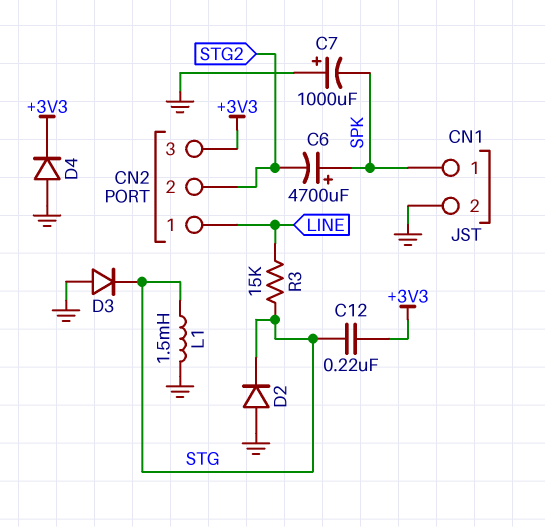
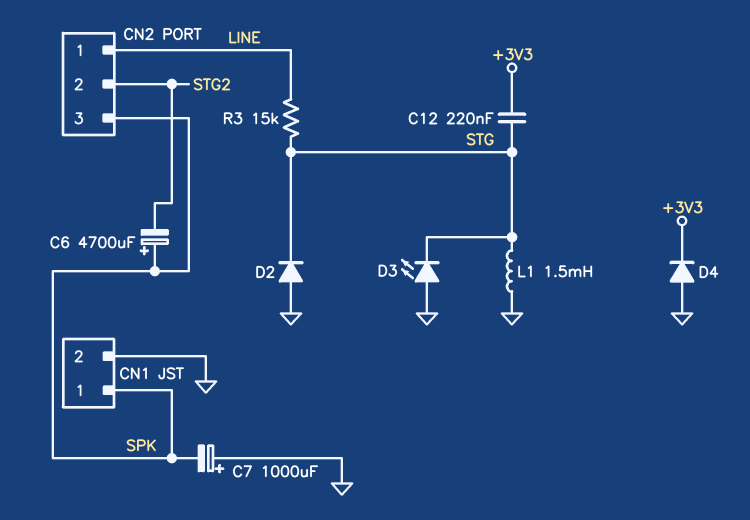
CN2 pin 3: +3V3 -> SPK
D3: diode (A GND, K STG) -> LED (A GND, K STG)

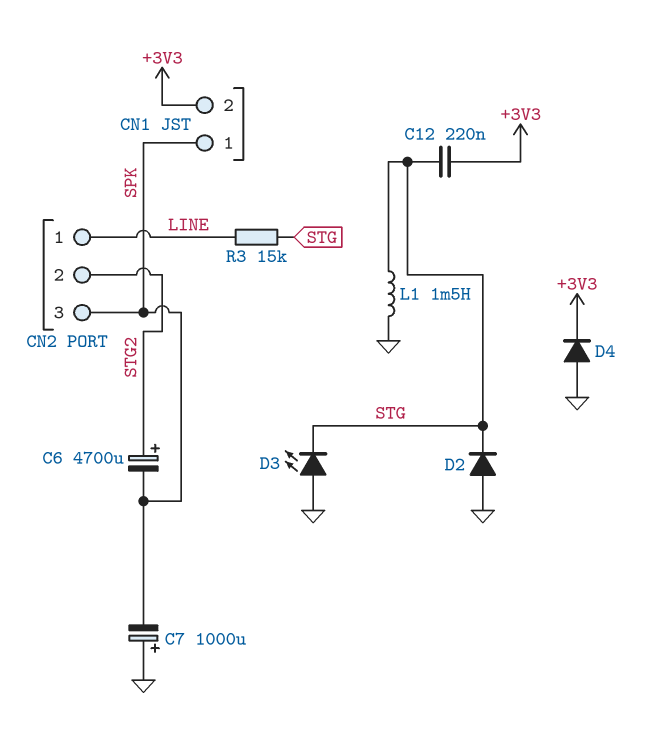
C6: 4700uF (plus SPK, minus STG2) -> 4700uF (plus STG2, minus SPK)
CN1 pin 2: GND -> +3V3

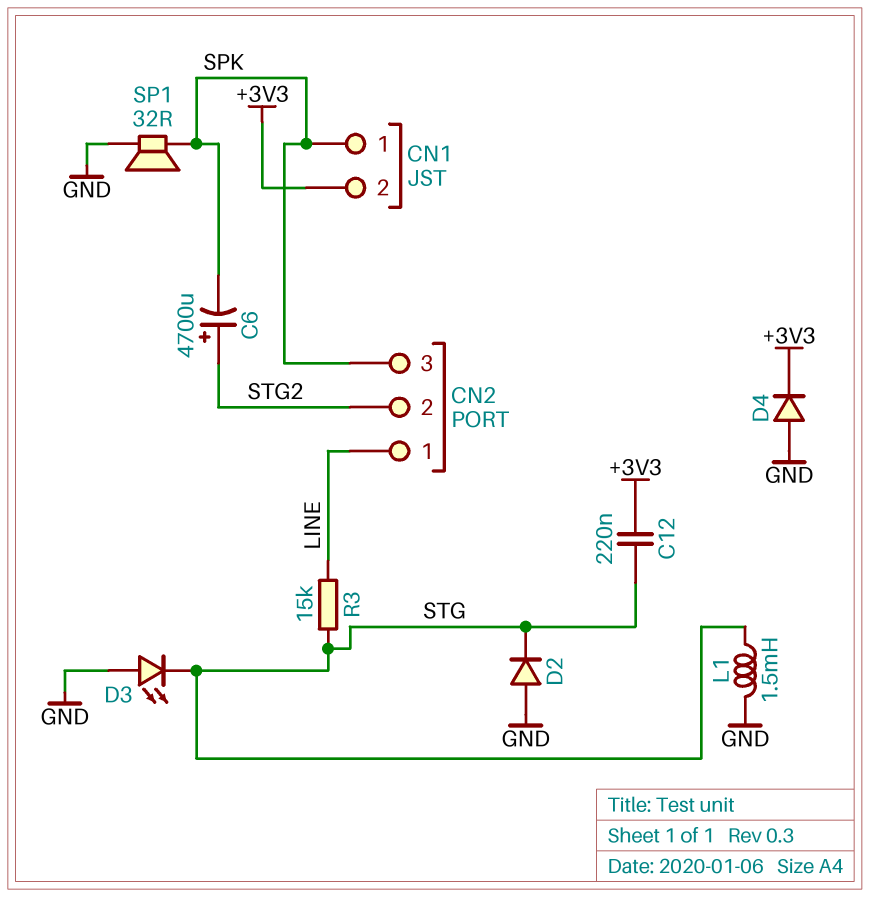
C7: 1000uF (plus GND, minus SPK) -> none
SP1: none -> speaker 32R (GND, SPK)

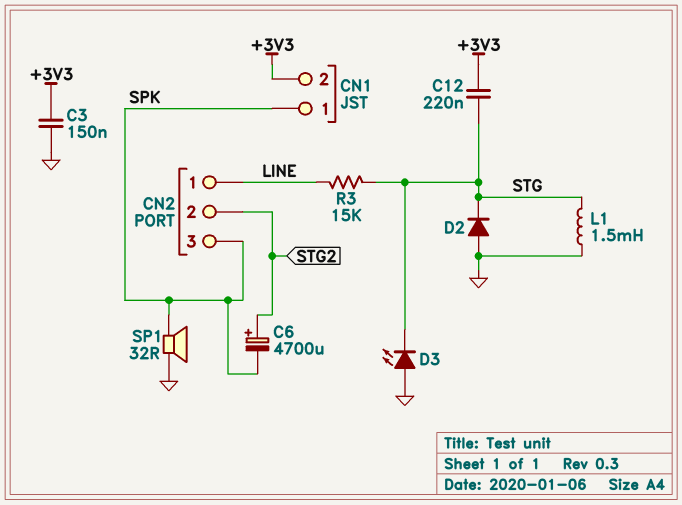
C3: none -> 150nF (+3V3, GND)
D4: diode (A GND, K +3V3) -> none

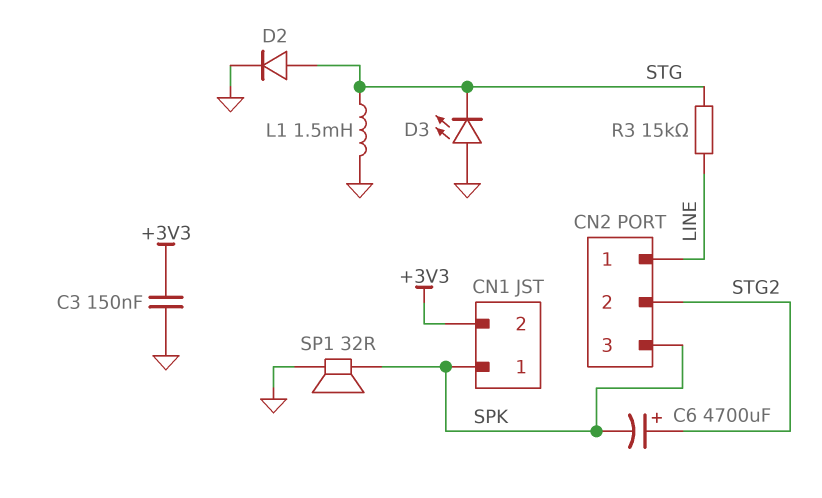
C12: 220nF (+3V3, STG) -> none
D2: diode (A GND, K STG) -> diode (A STG, K GND)

